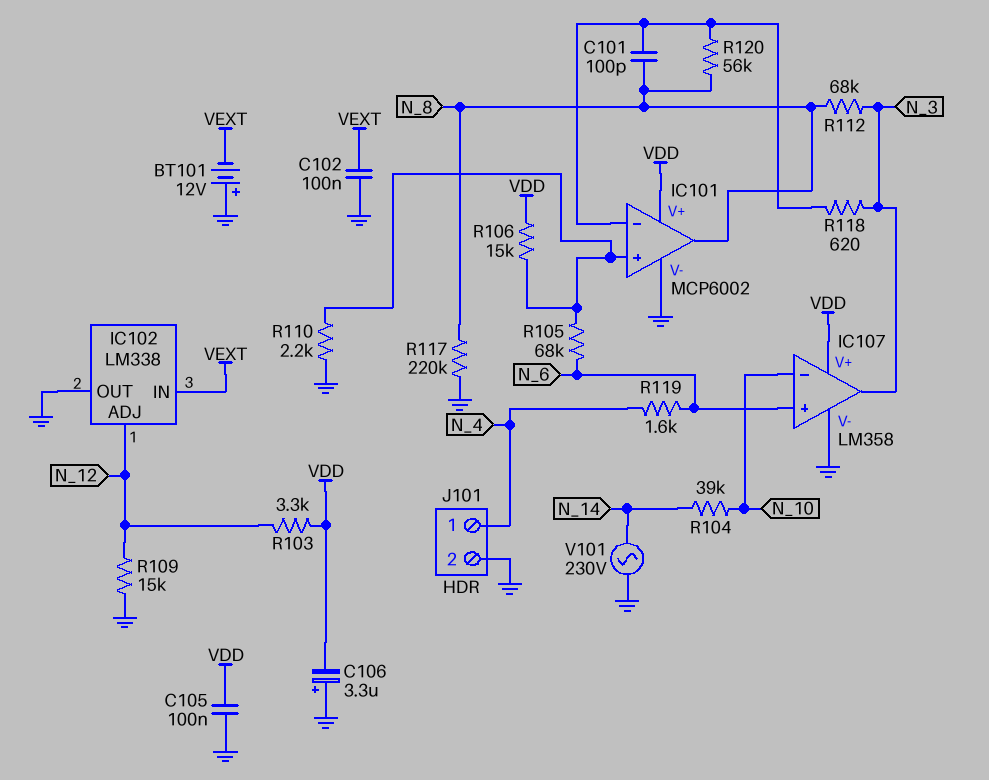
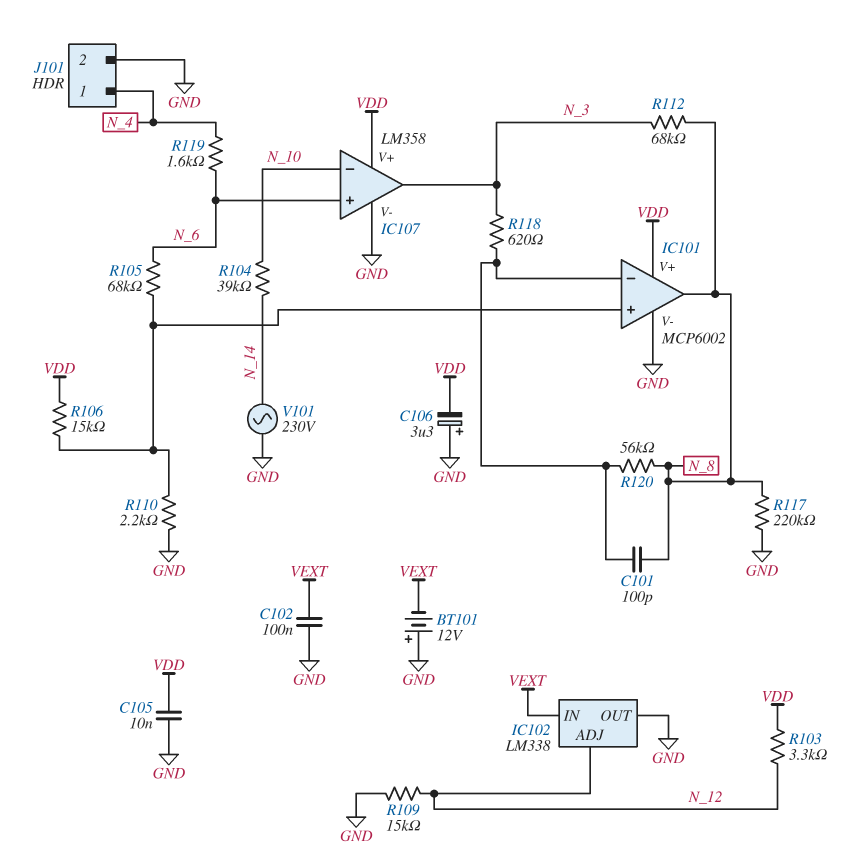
C105: 100nF (GND, VDD) -> 10nF (GND, VDD)

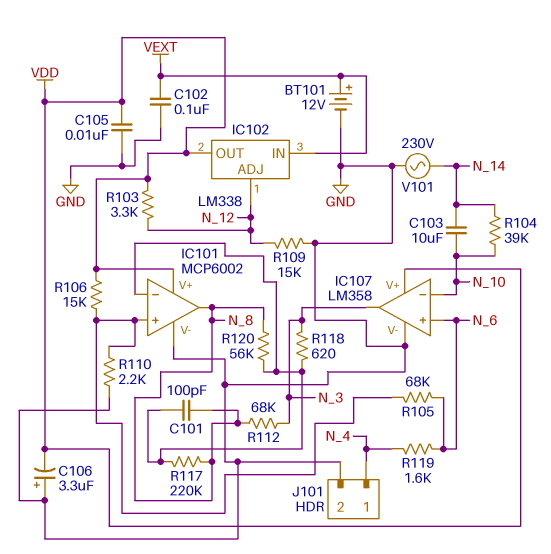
BT101: 12V (plus GND, minus VEXT) -> 12V (plus VEXT, minus GND)
C103: none -> 10uF (N_10, N_14)
IC102 pin OUT: GND -> VDD
R117: 220k (GND, N_8) -> 220k (IC101/in-, N_8)

